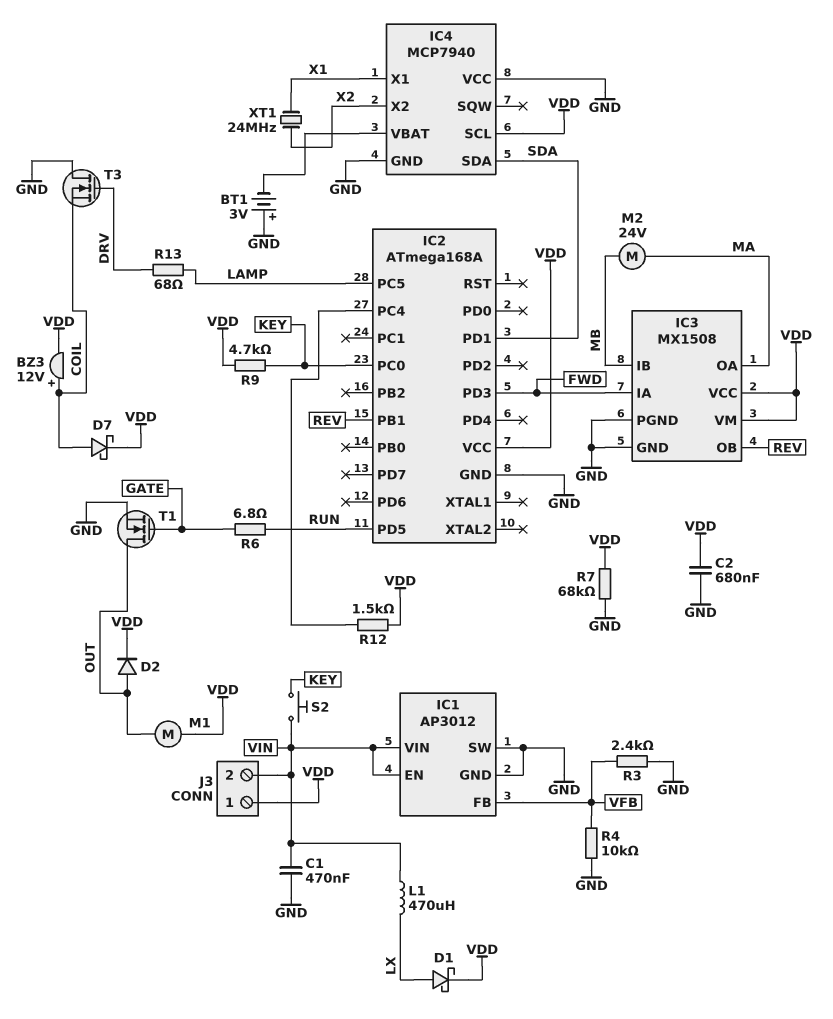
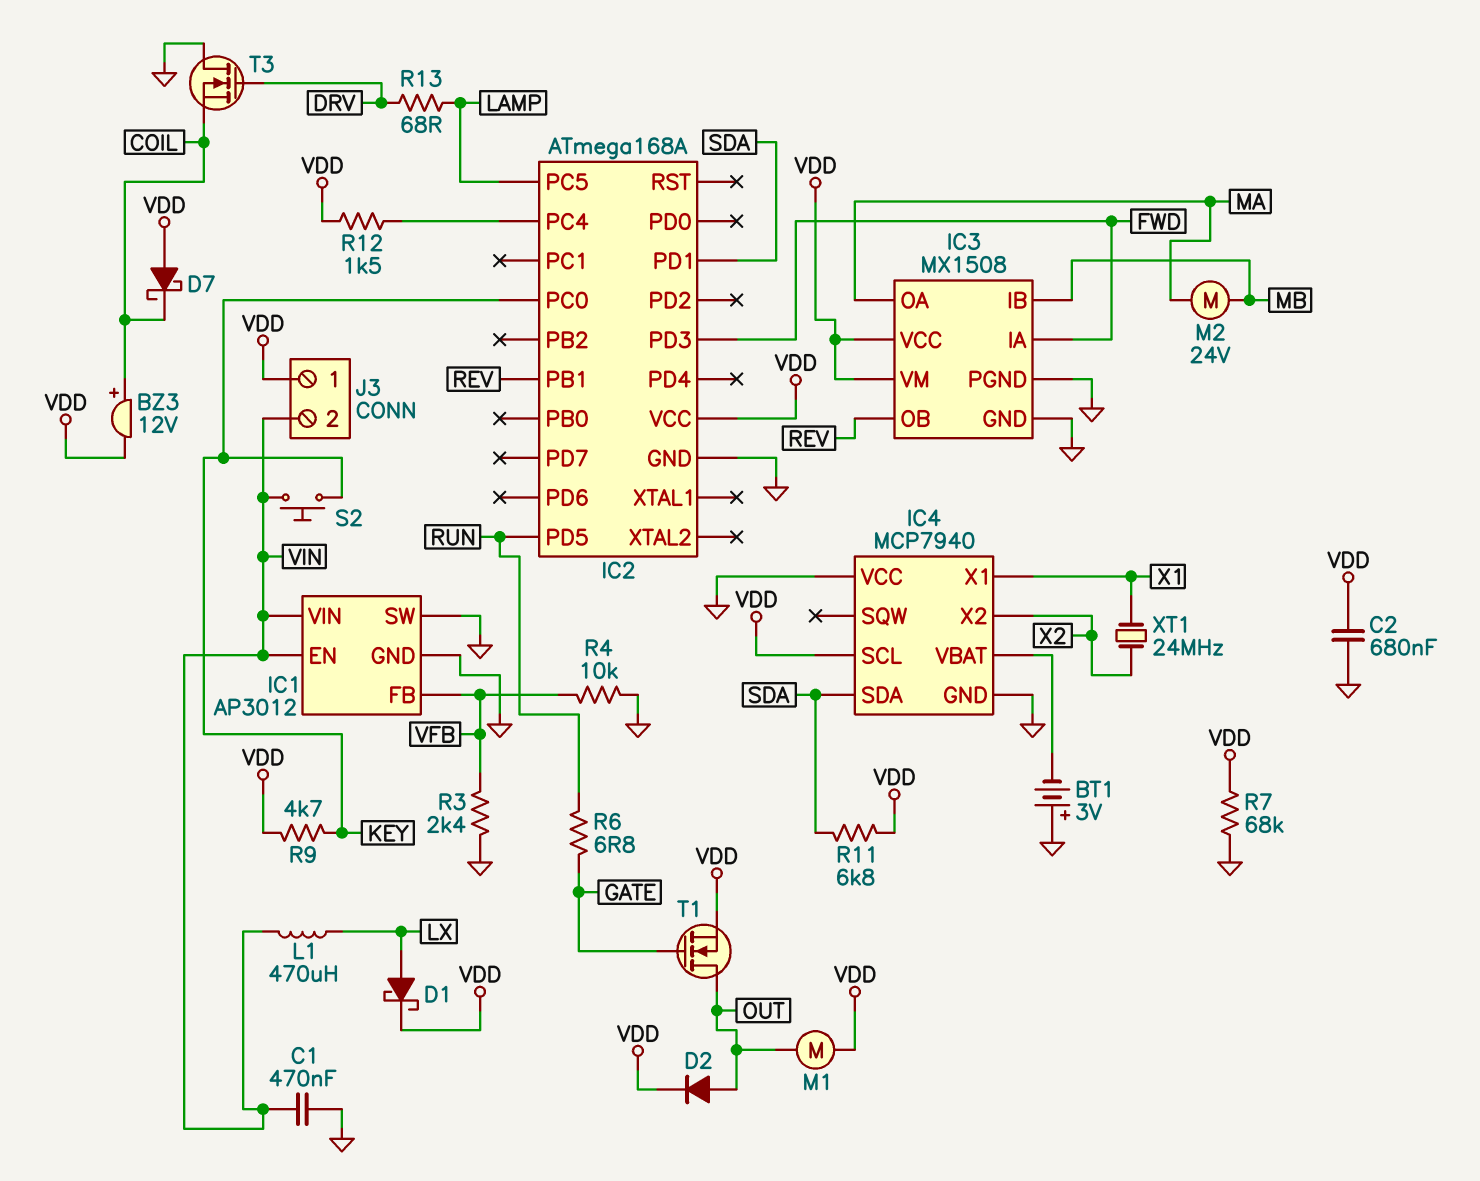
D7: schottky (A COIL, K VDD) -> schottky (A VDD, K COIL)
R11: none -> 6.8k (SDA, VDD)
T1: NMOS (G GATE, D OUT, S GND) -> NMOS (G GATE, D OUT, S VDD)

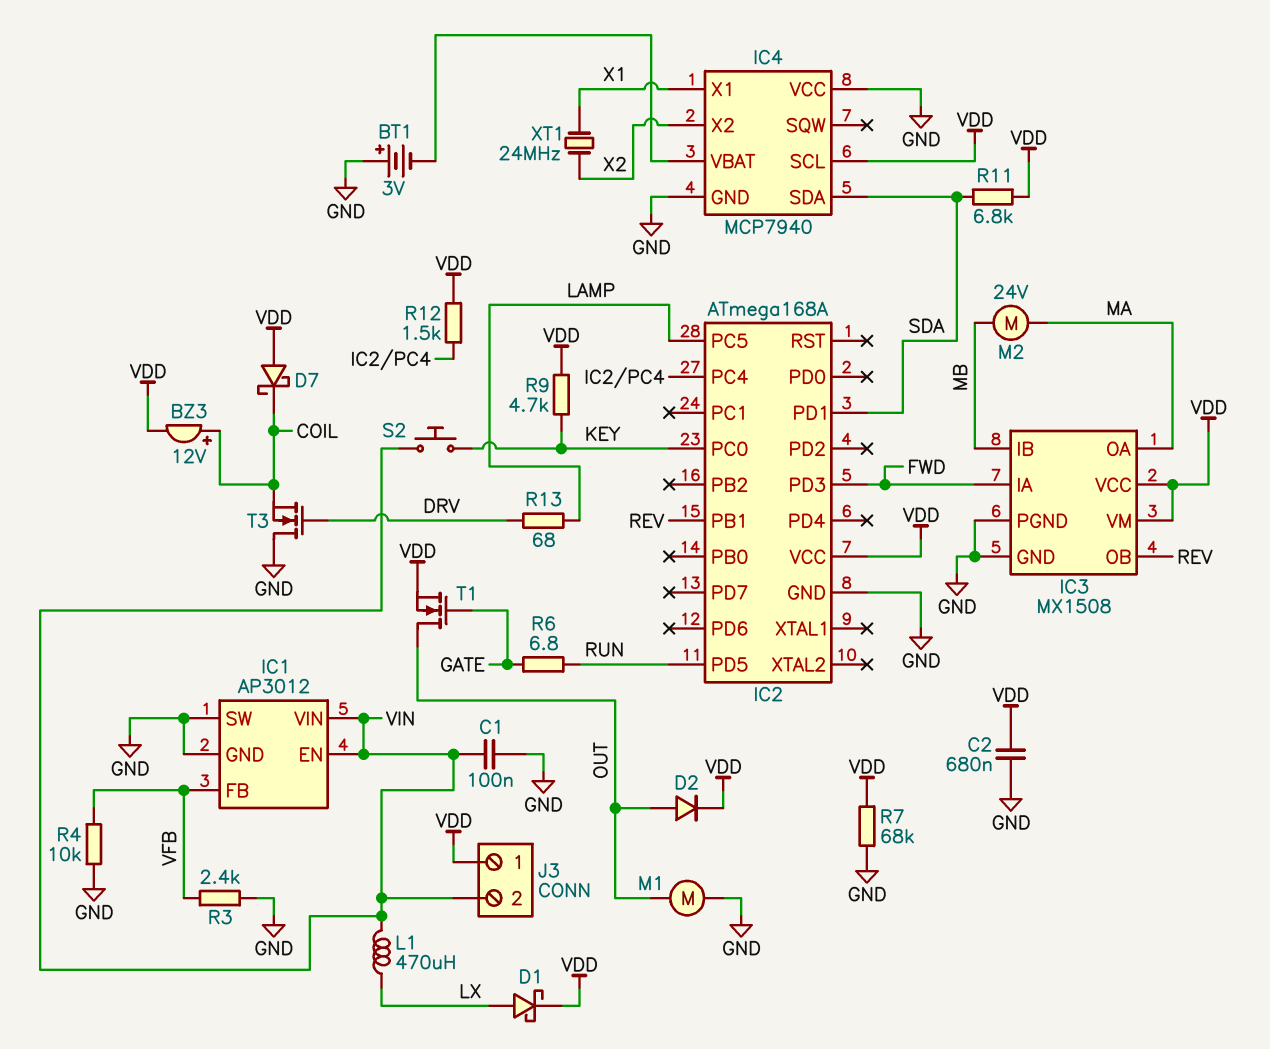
C1: 470nF (GND, VIN) -> 100nF (GND, VIN)
M1: motor (OUT, VDD) -> motor (GND, OUT)

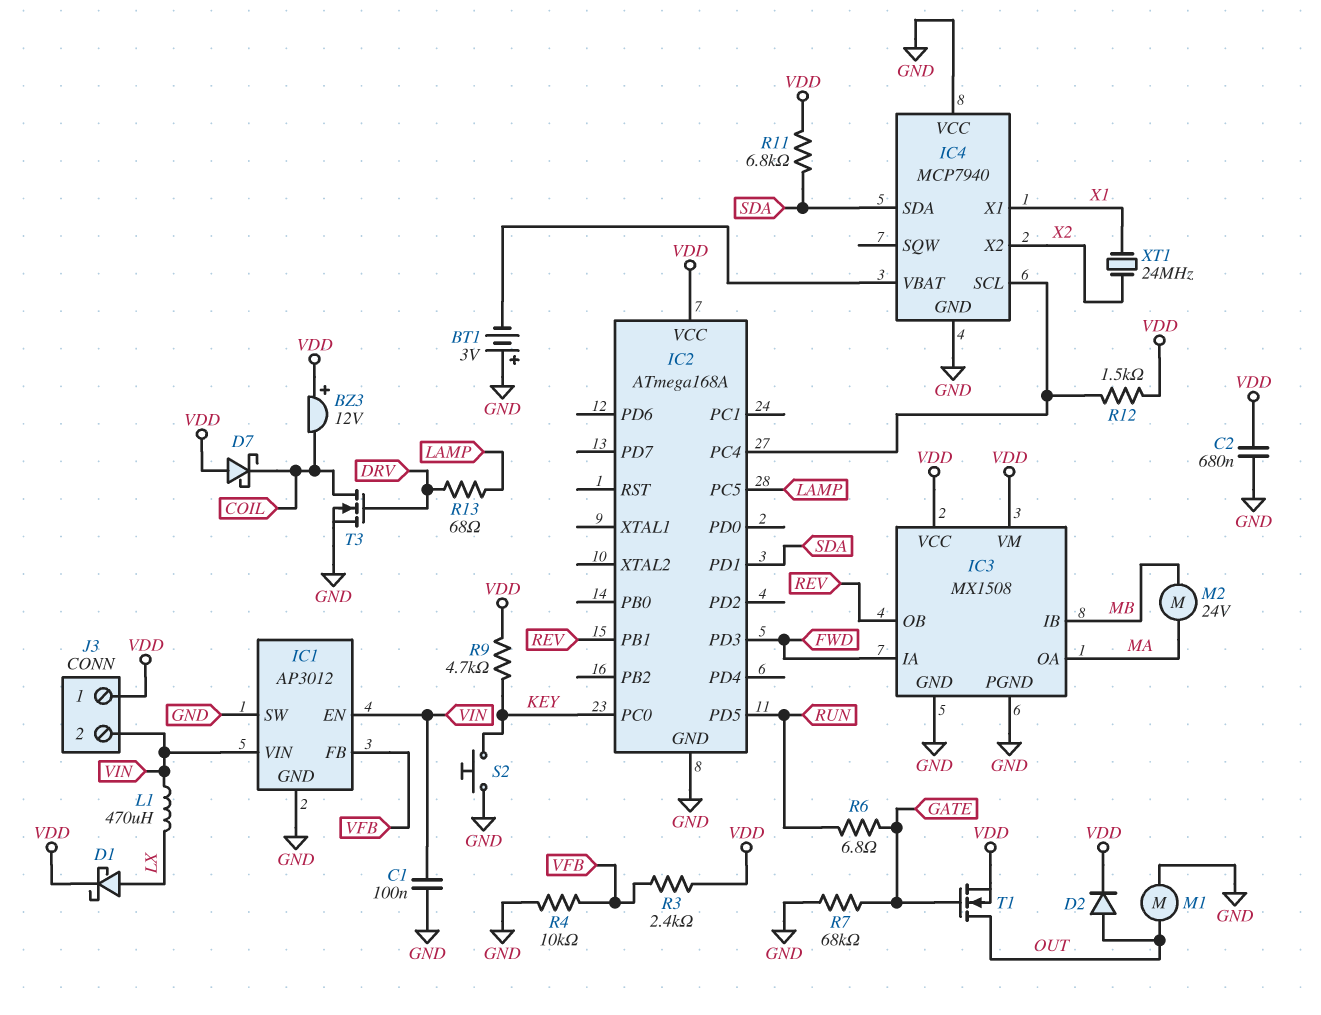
BZ3: buzzer 12V (plus COIL, minus VDD) -> buzzer 12V (plus VDD, minus COIL)
IC4 pin SCL: VDD -> IC2/PC4
R3: 2.4k (GND, VFB) -> 2.4k (VDD, VFB)
R7: 68k (GND, VDD) -> 68k (GATE, GND)
S2: button (KEY, VIN) -> button (GND, KEY)
T3: NMOS (G DRV, D GND, S COIL) -> NMOS (G DRV, D COIL, S GND)

